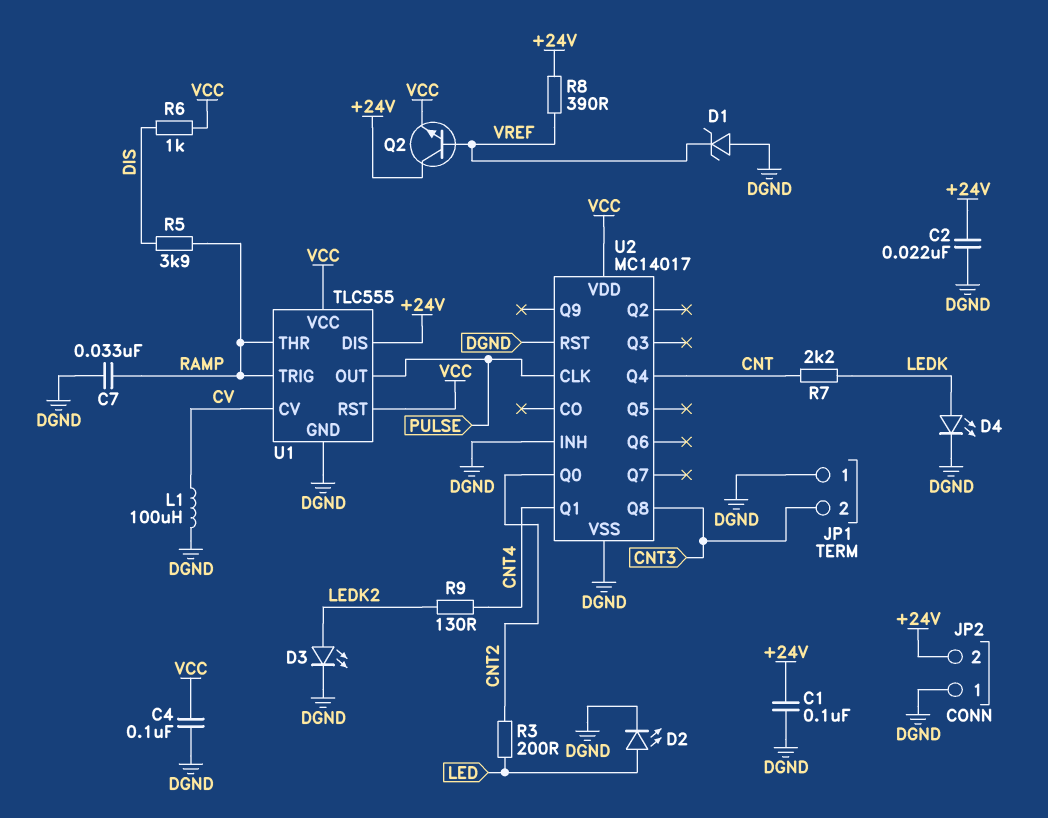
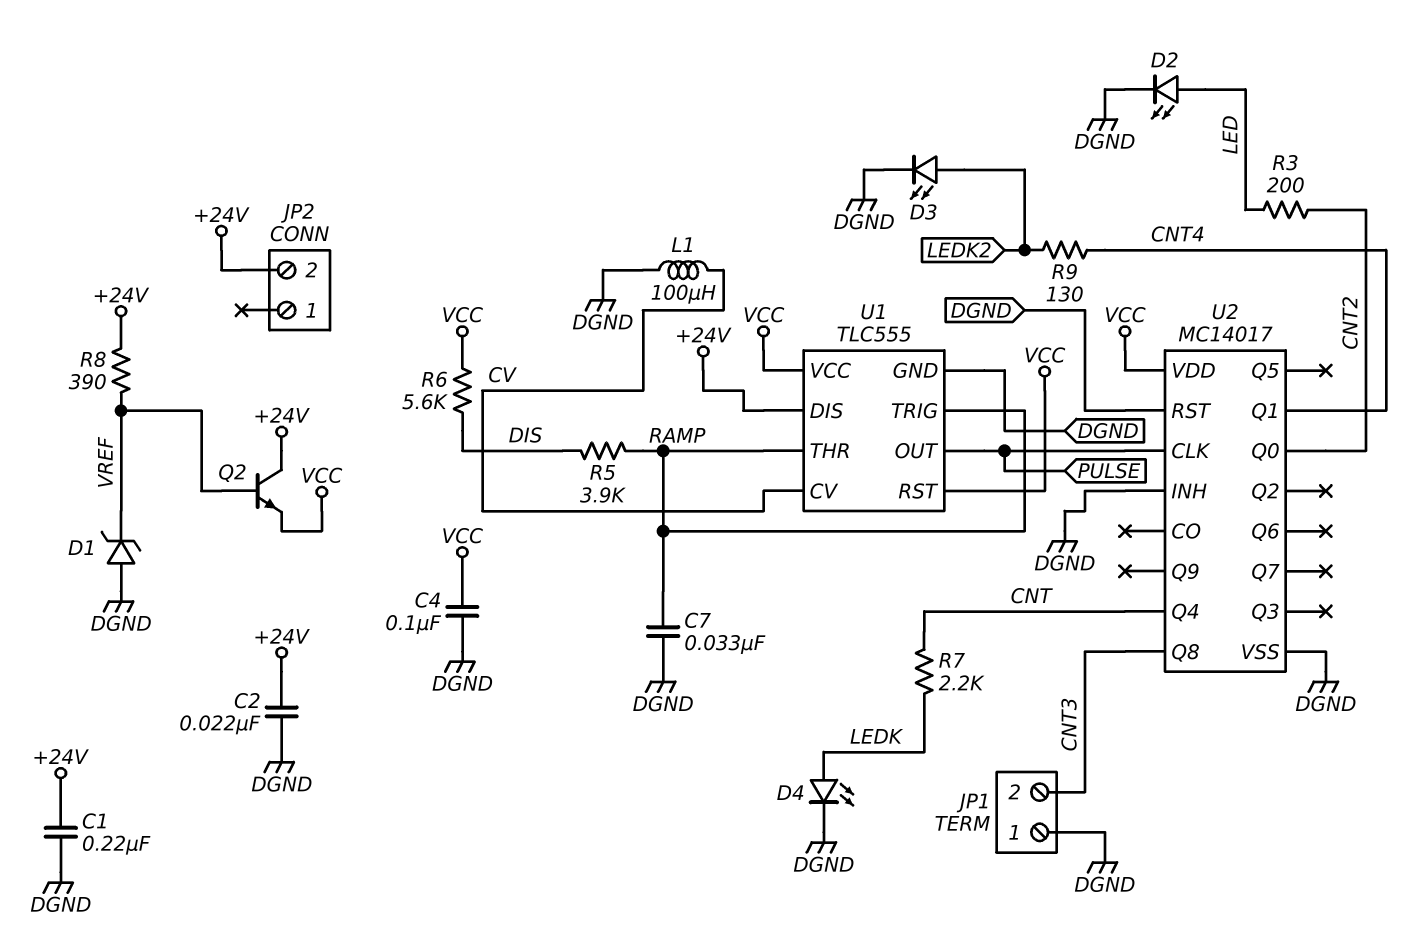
C1: 100nF (+24V, DGND) -> 220nF (+24V, DGND)
JP2 pin 1: DGND -> none
R6: 1k (DIS, VCC) -> 5.6k (DIS, VCC)

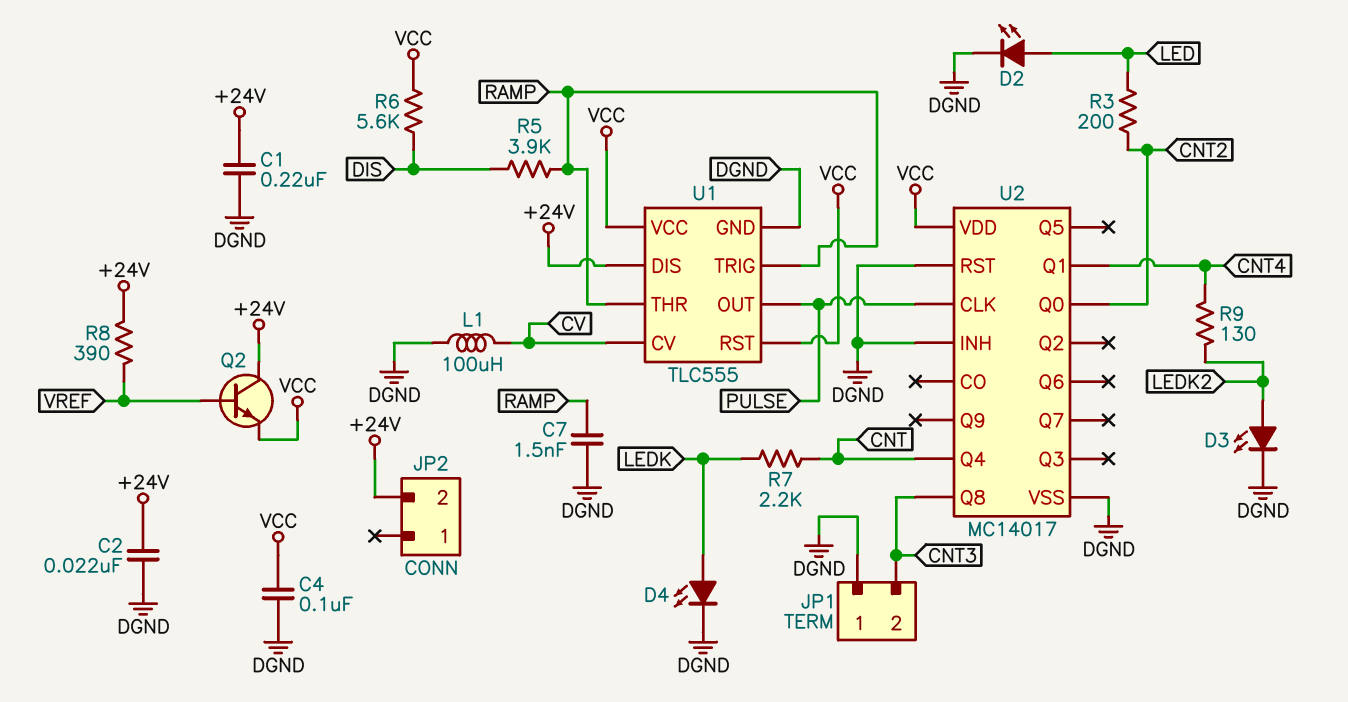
C7: 33nF (DGND, RAMP) -> 1.5nF (DGND, RAMP)
D1: zener (A DGND, K VREF) -> none

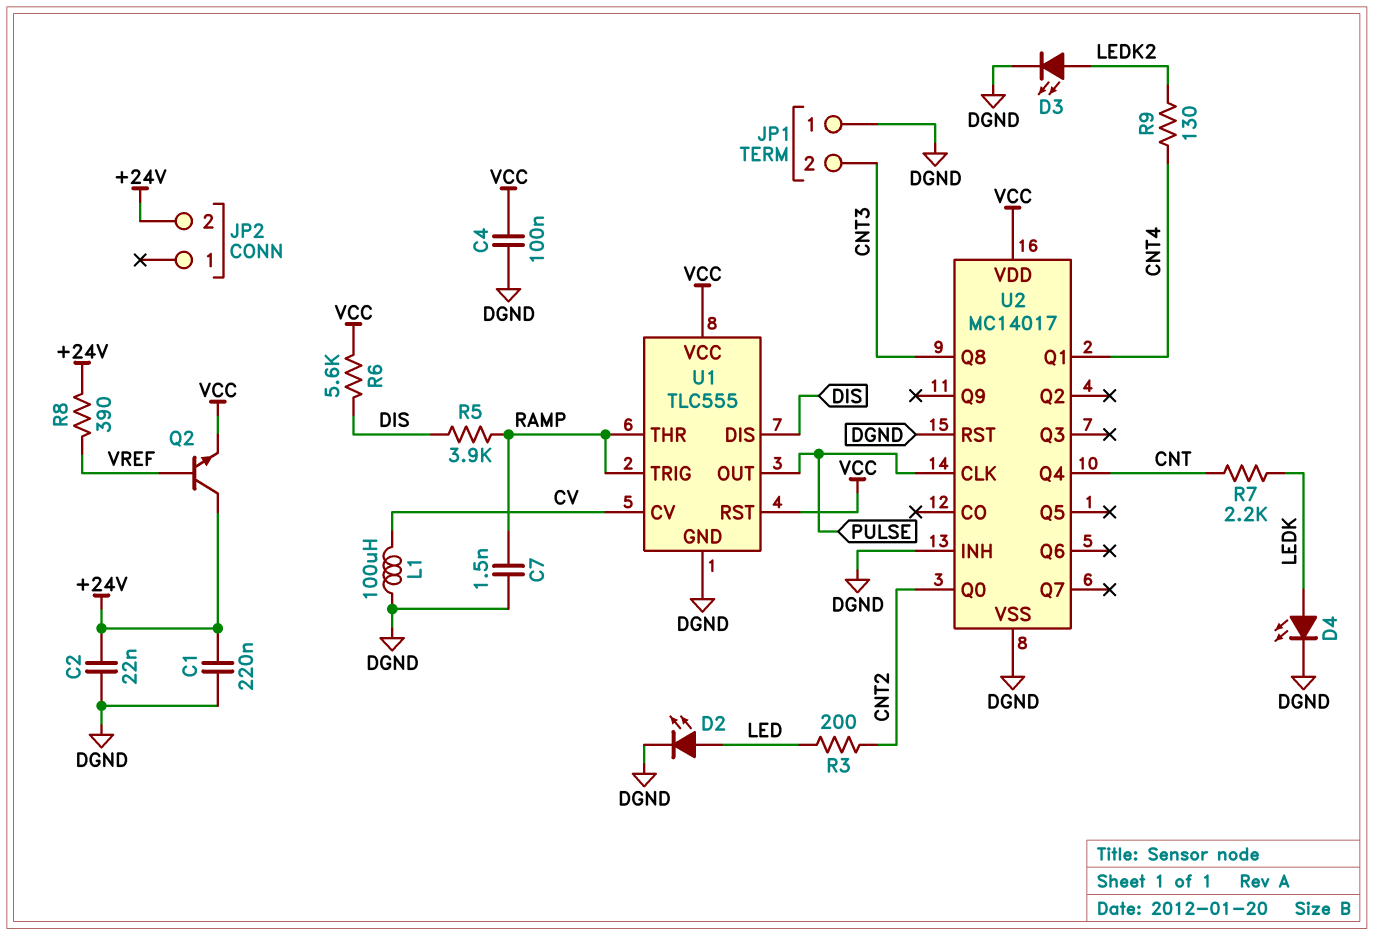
U1 pin DIS: +24V -> DIS

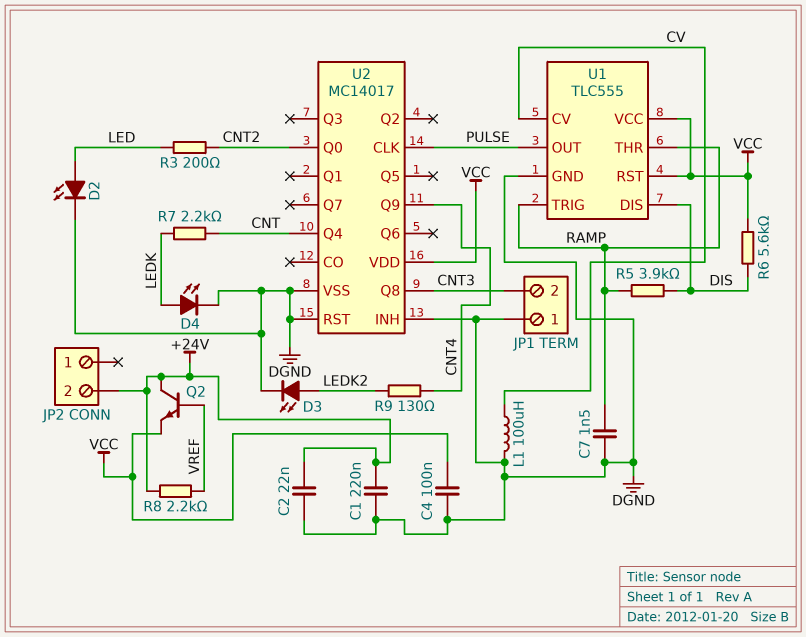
R8: 390 (+24V, VREF) -> 2.2k (+24V, VREF)
U2 pin Q1: CNT4 -> none
U2 pin Q9: none -> CNT4

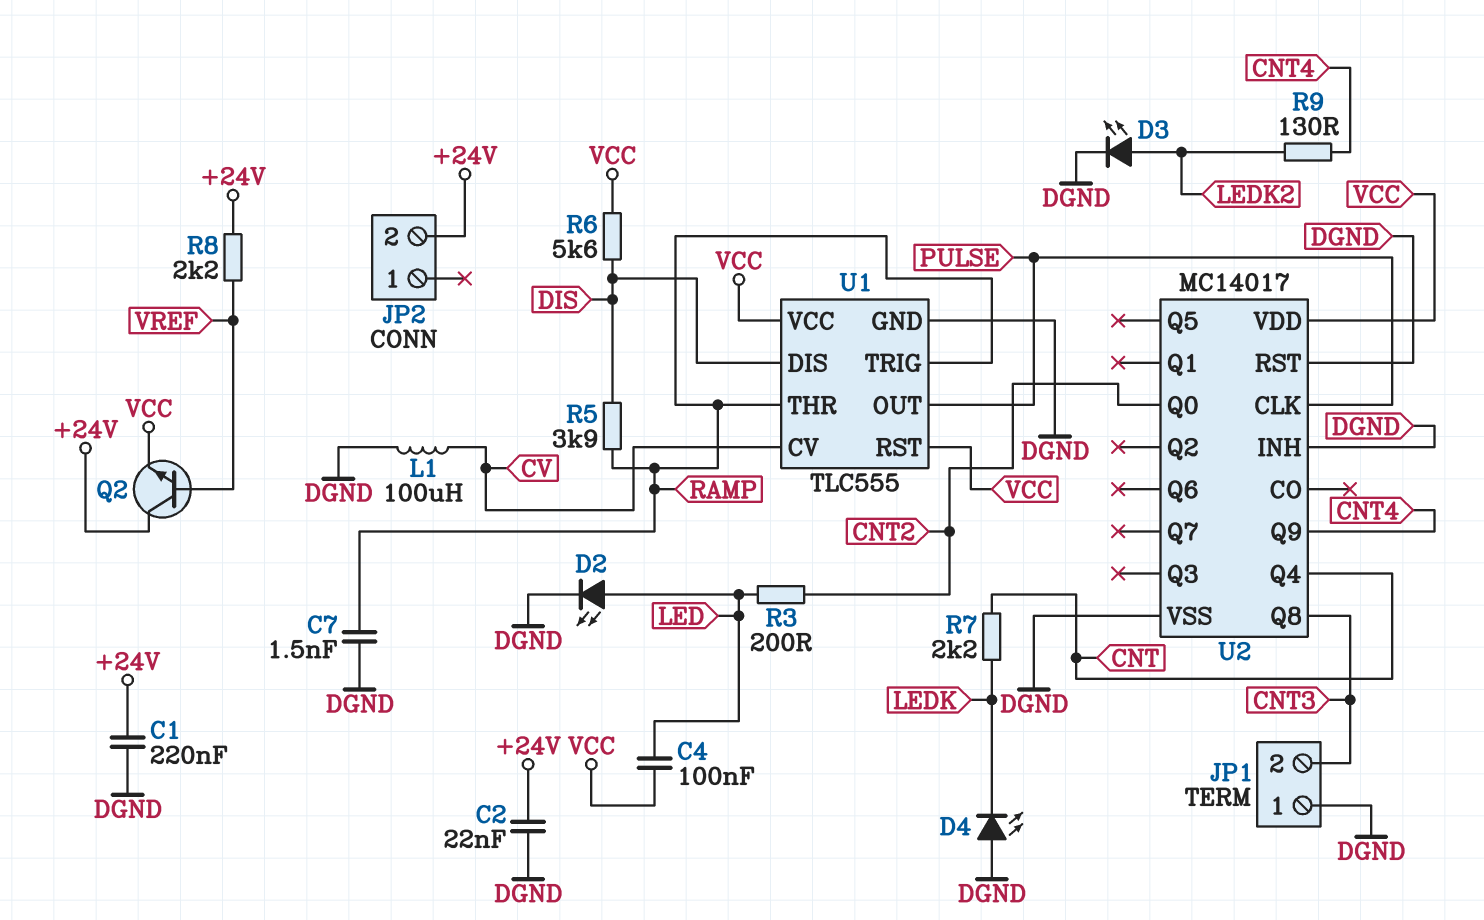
C4: 100nF (DGND, VCC) -> 100nF (LED, VCC)
D4: LED (A LEDK, K DGND) -> LED (A DGND, K LEDK)

